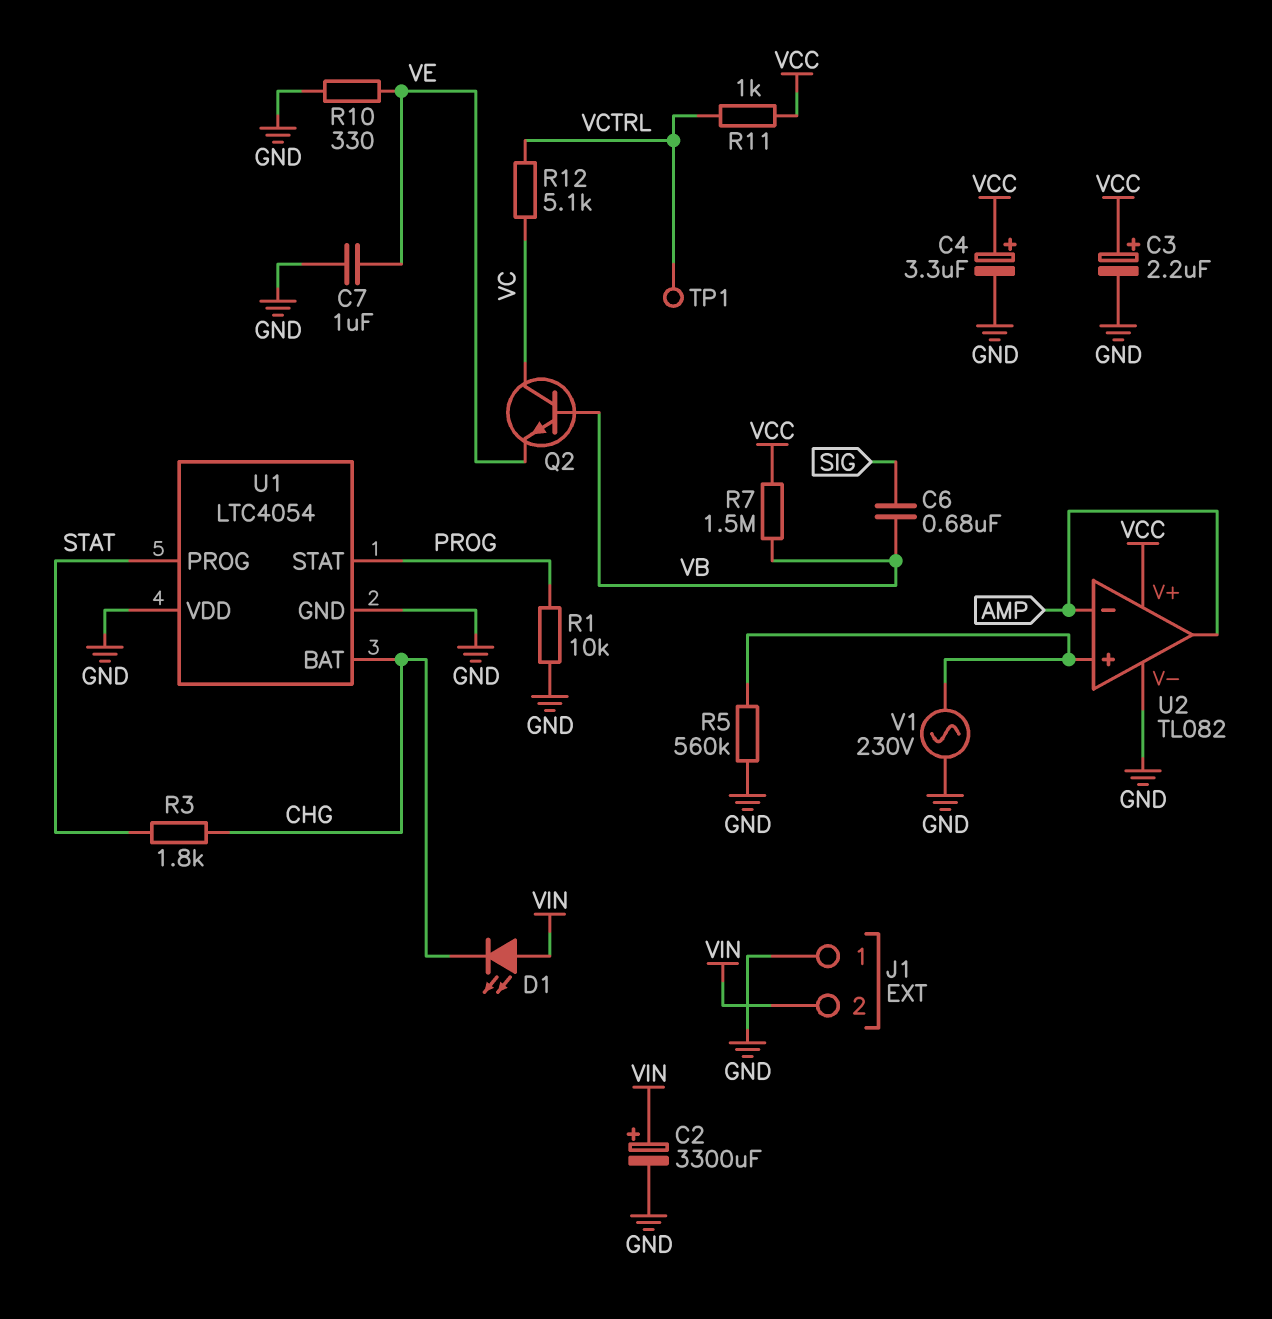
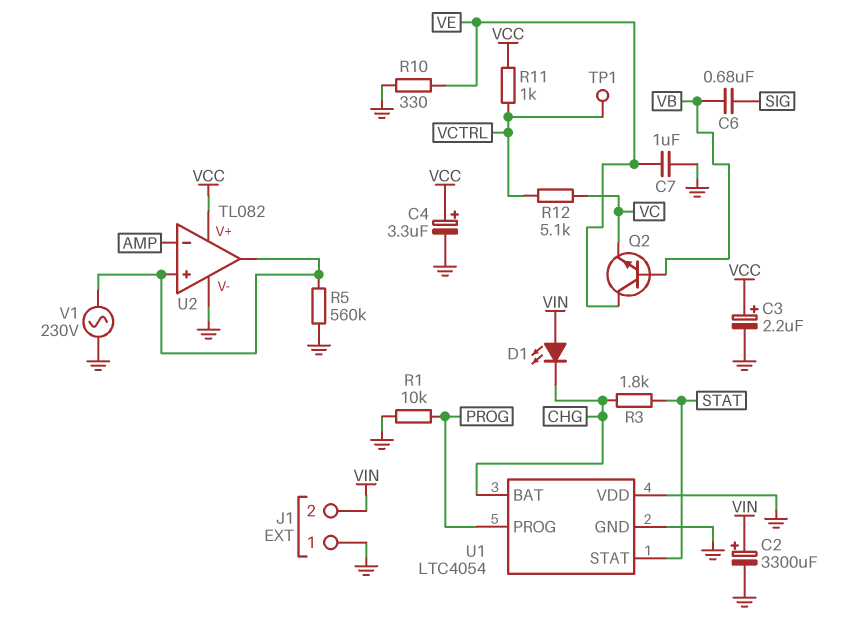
Q2: NPN (B VB, C VC, E VE) -> NPN (B VB, C VE, E VC)
R7: 1.5M (VB, VCC) -> none
U1 pin PROG: STAT -> PROG
U1 pin STAT: PROG -> STAT
U2 pin out: AMP -> U2/in+

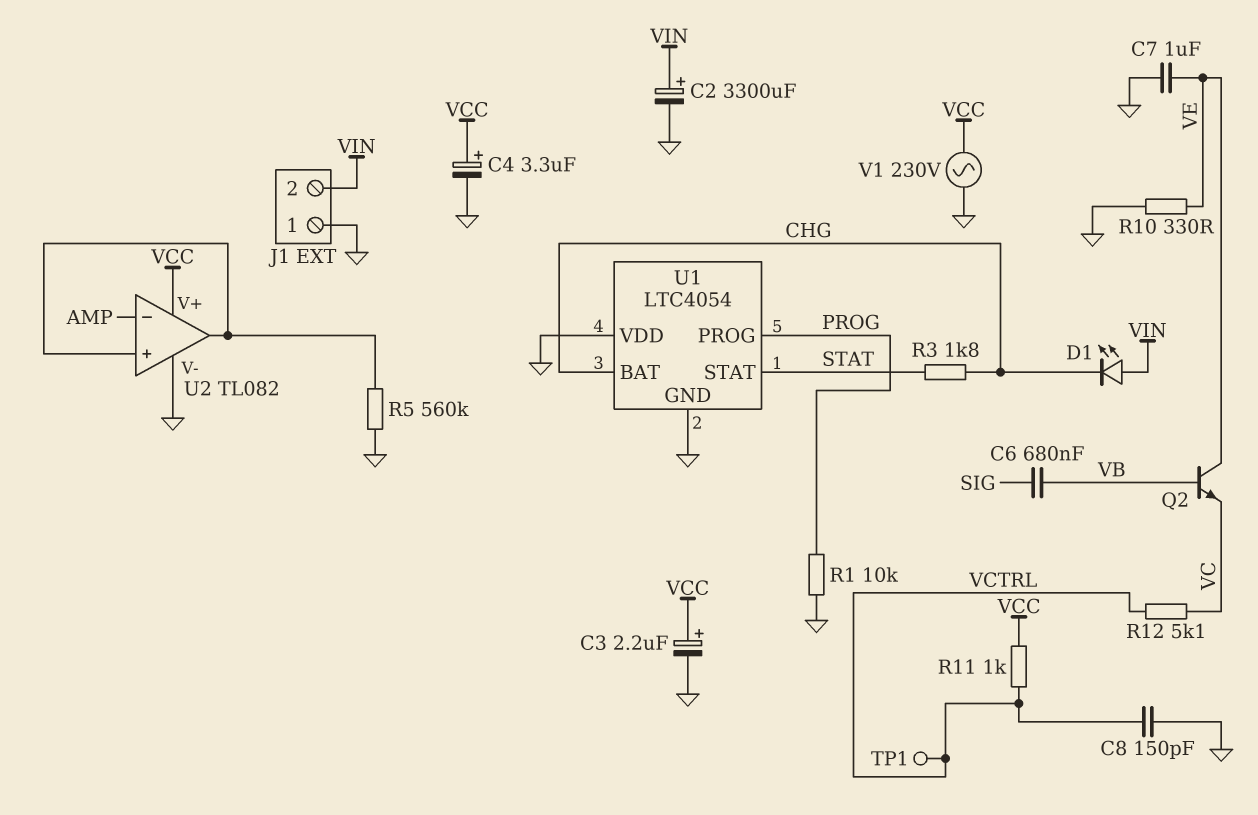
C8: none -> 150pF (GND, VCTRL)
V1: AC 230V (GND, U2/in+) -> AC 230V (GND, VCC)

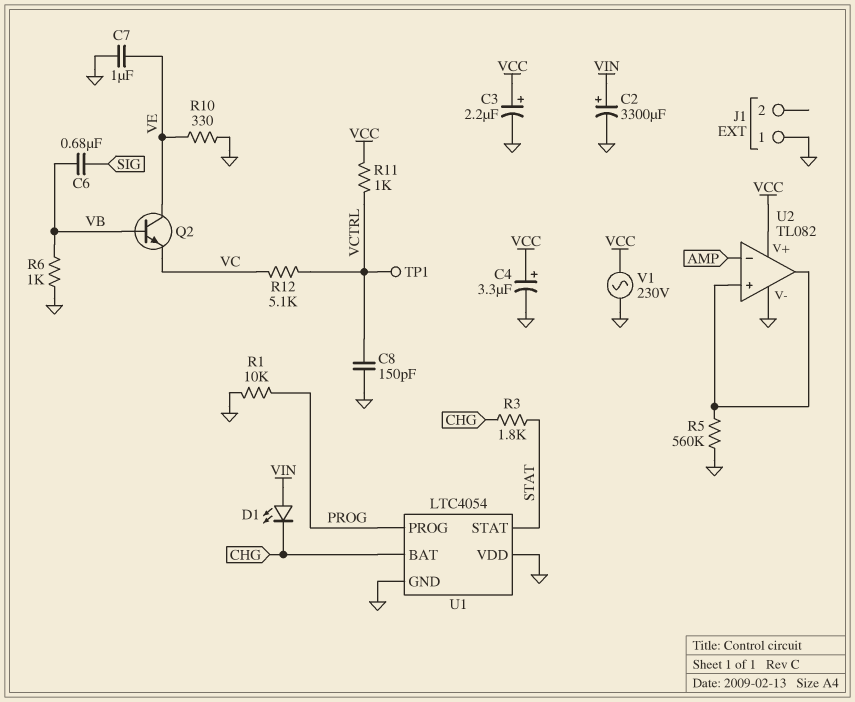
J1 pin 2: VIN -> none
R6: none -> 1k (GND, VB)

